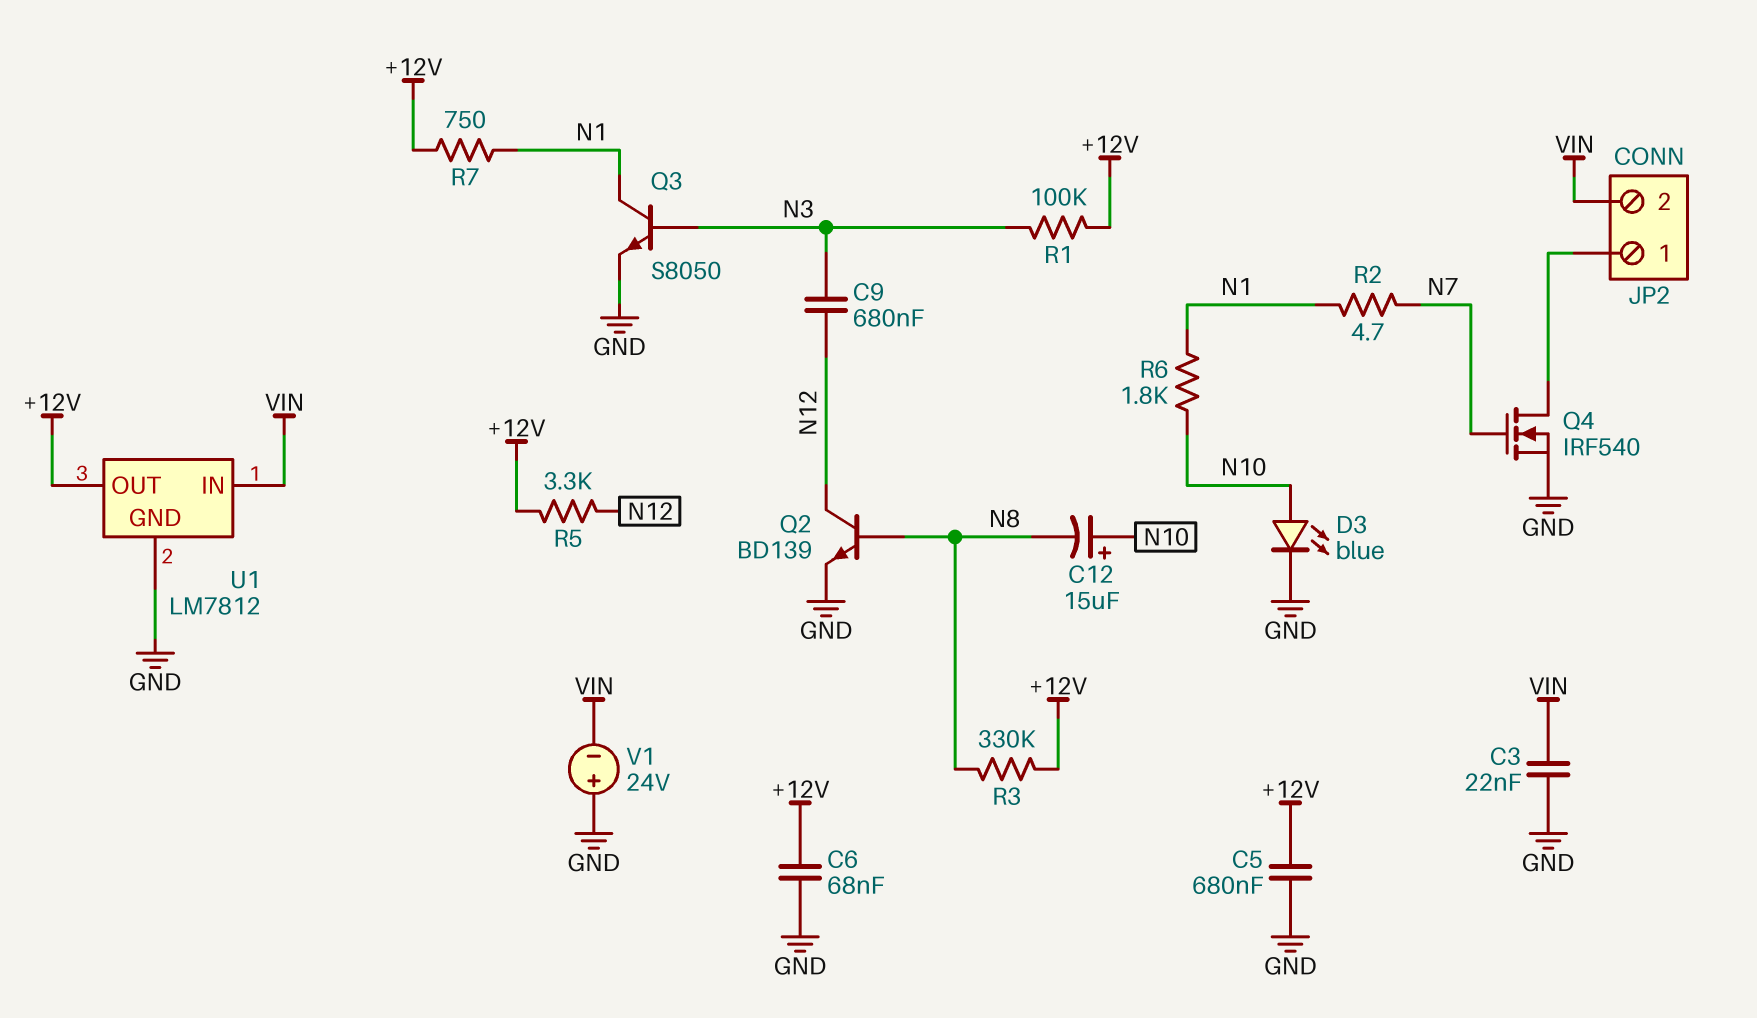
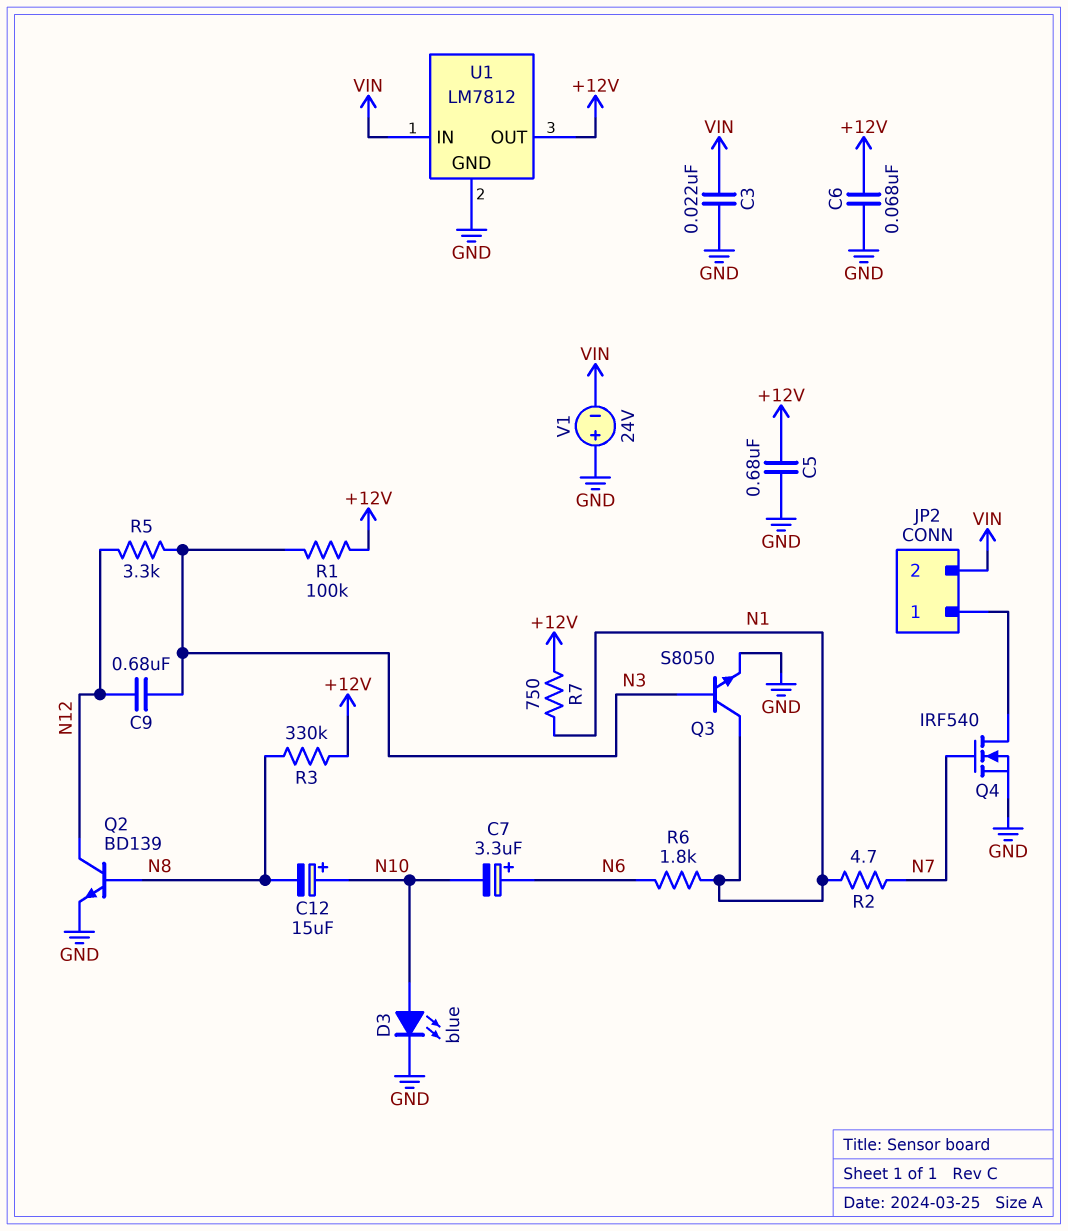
C7: none -> 3.3uF (plus N6, minus N10)
R5: 3.3k (+12V, N12) -> 3.3k (N3, N12)
R6: 1.8k (N1, N10) -> 1.8k (N1, N6)

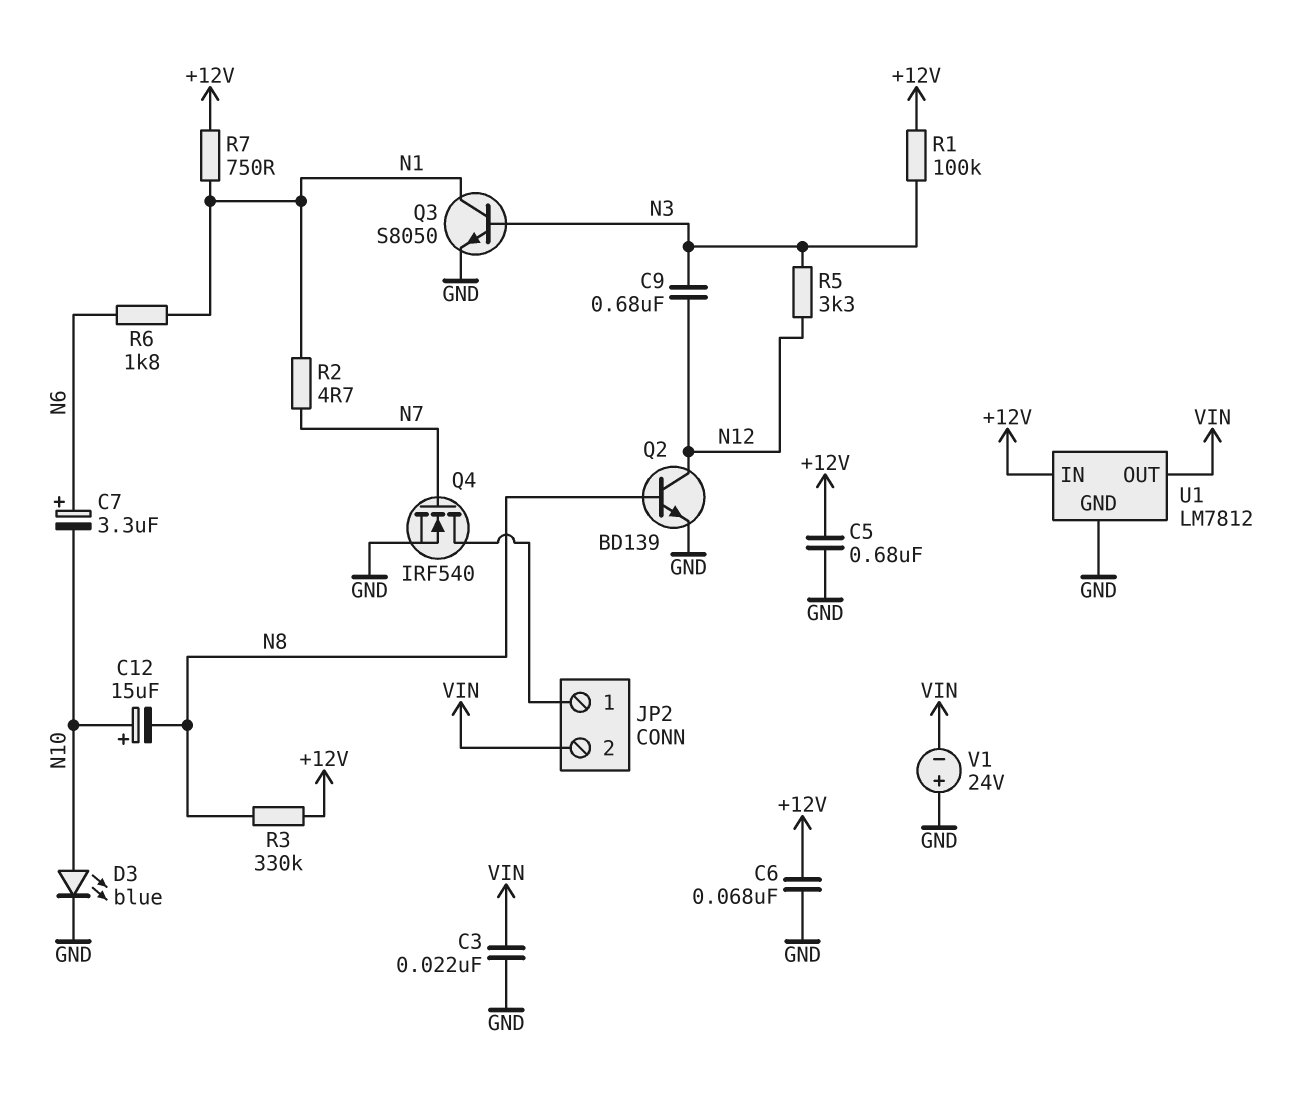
U1 pin IN: VIN -> +12V
U1 pin OUT: +12V -> VIN

